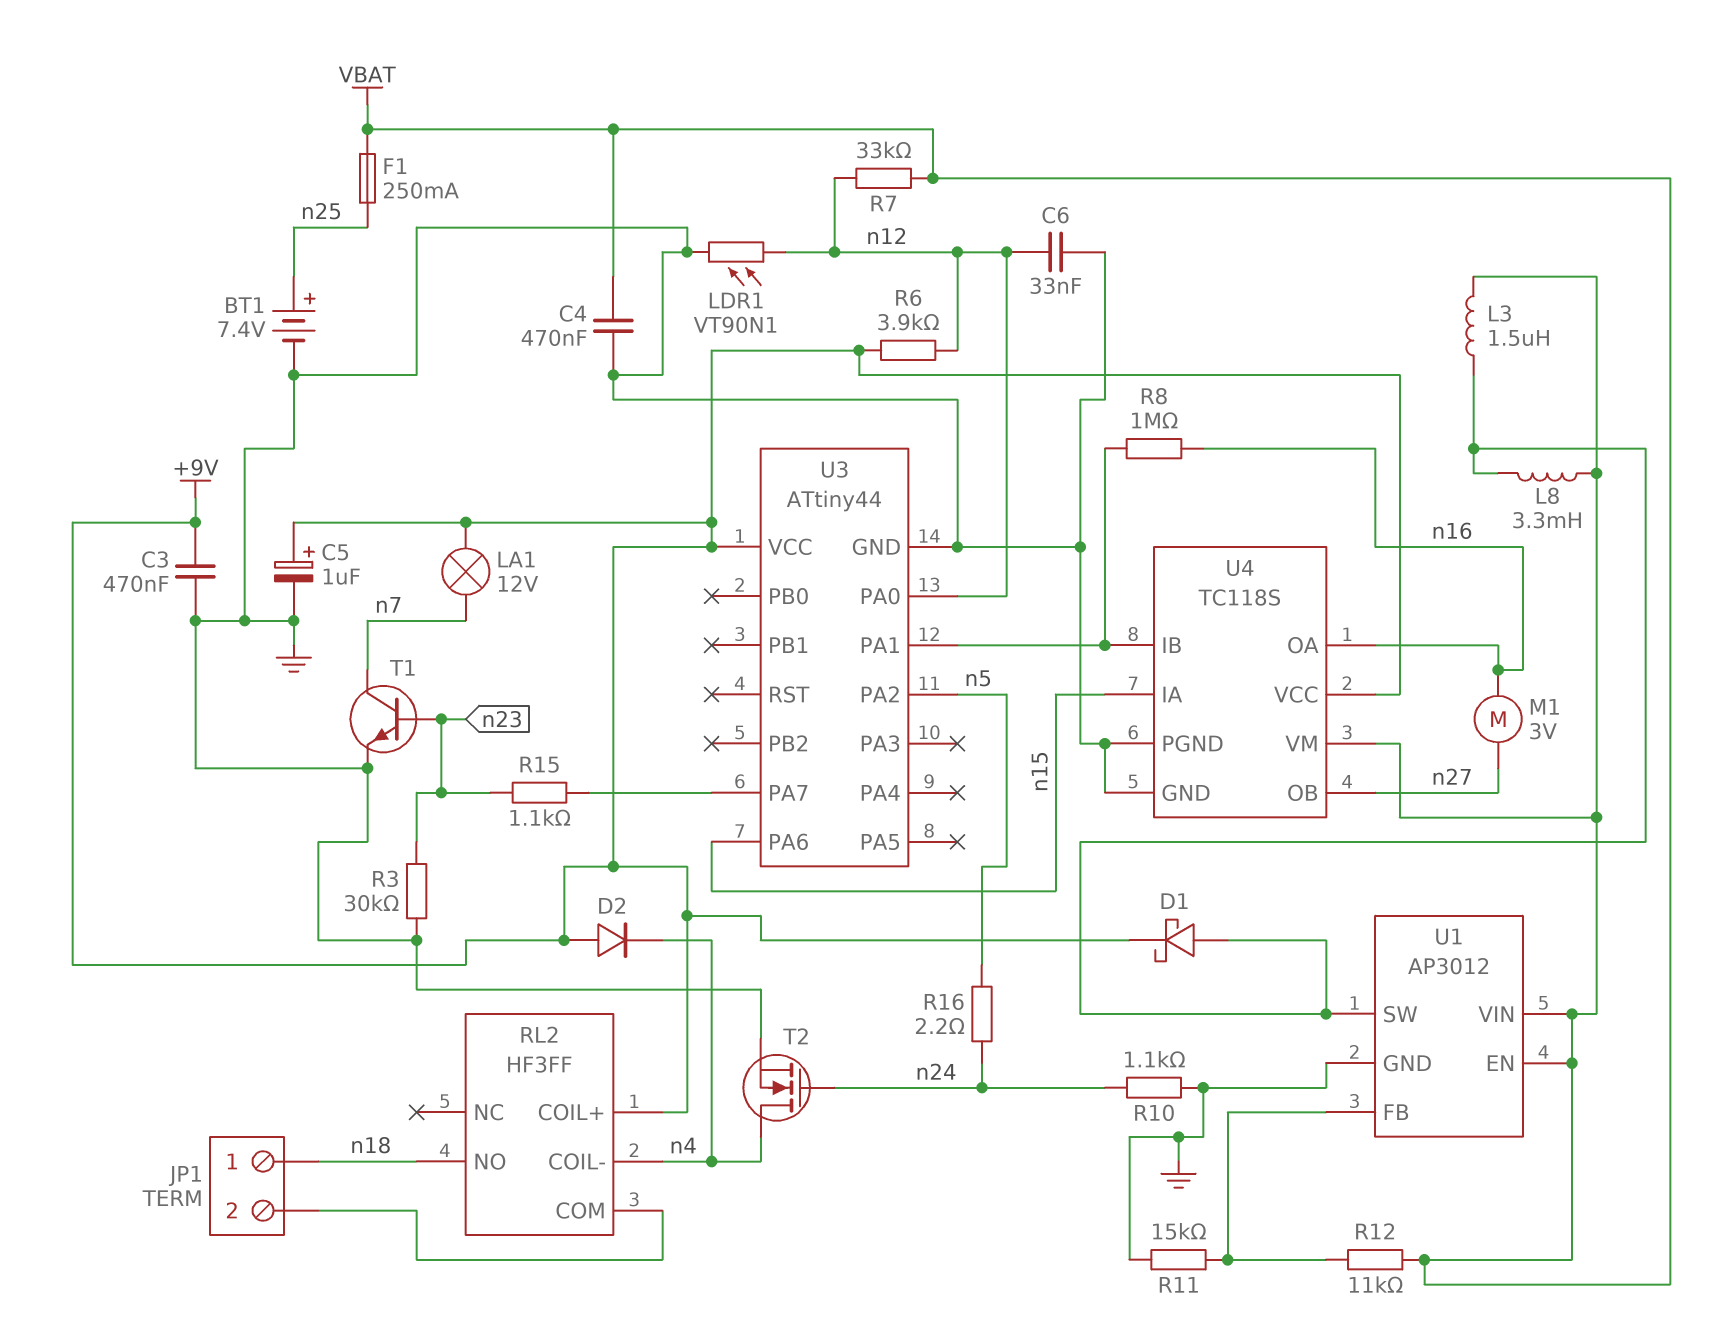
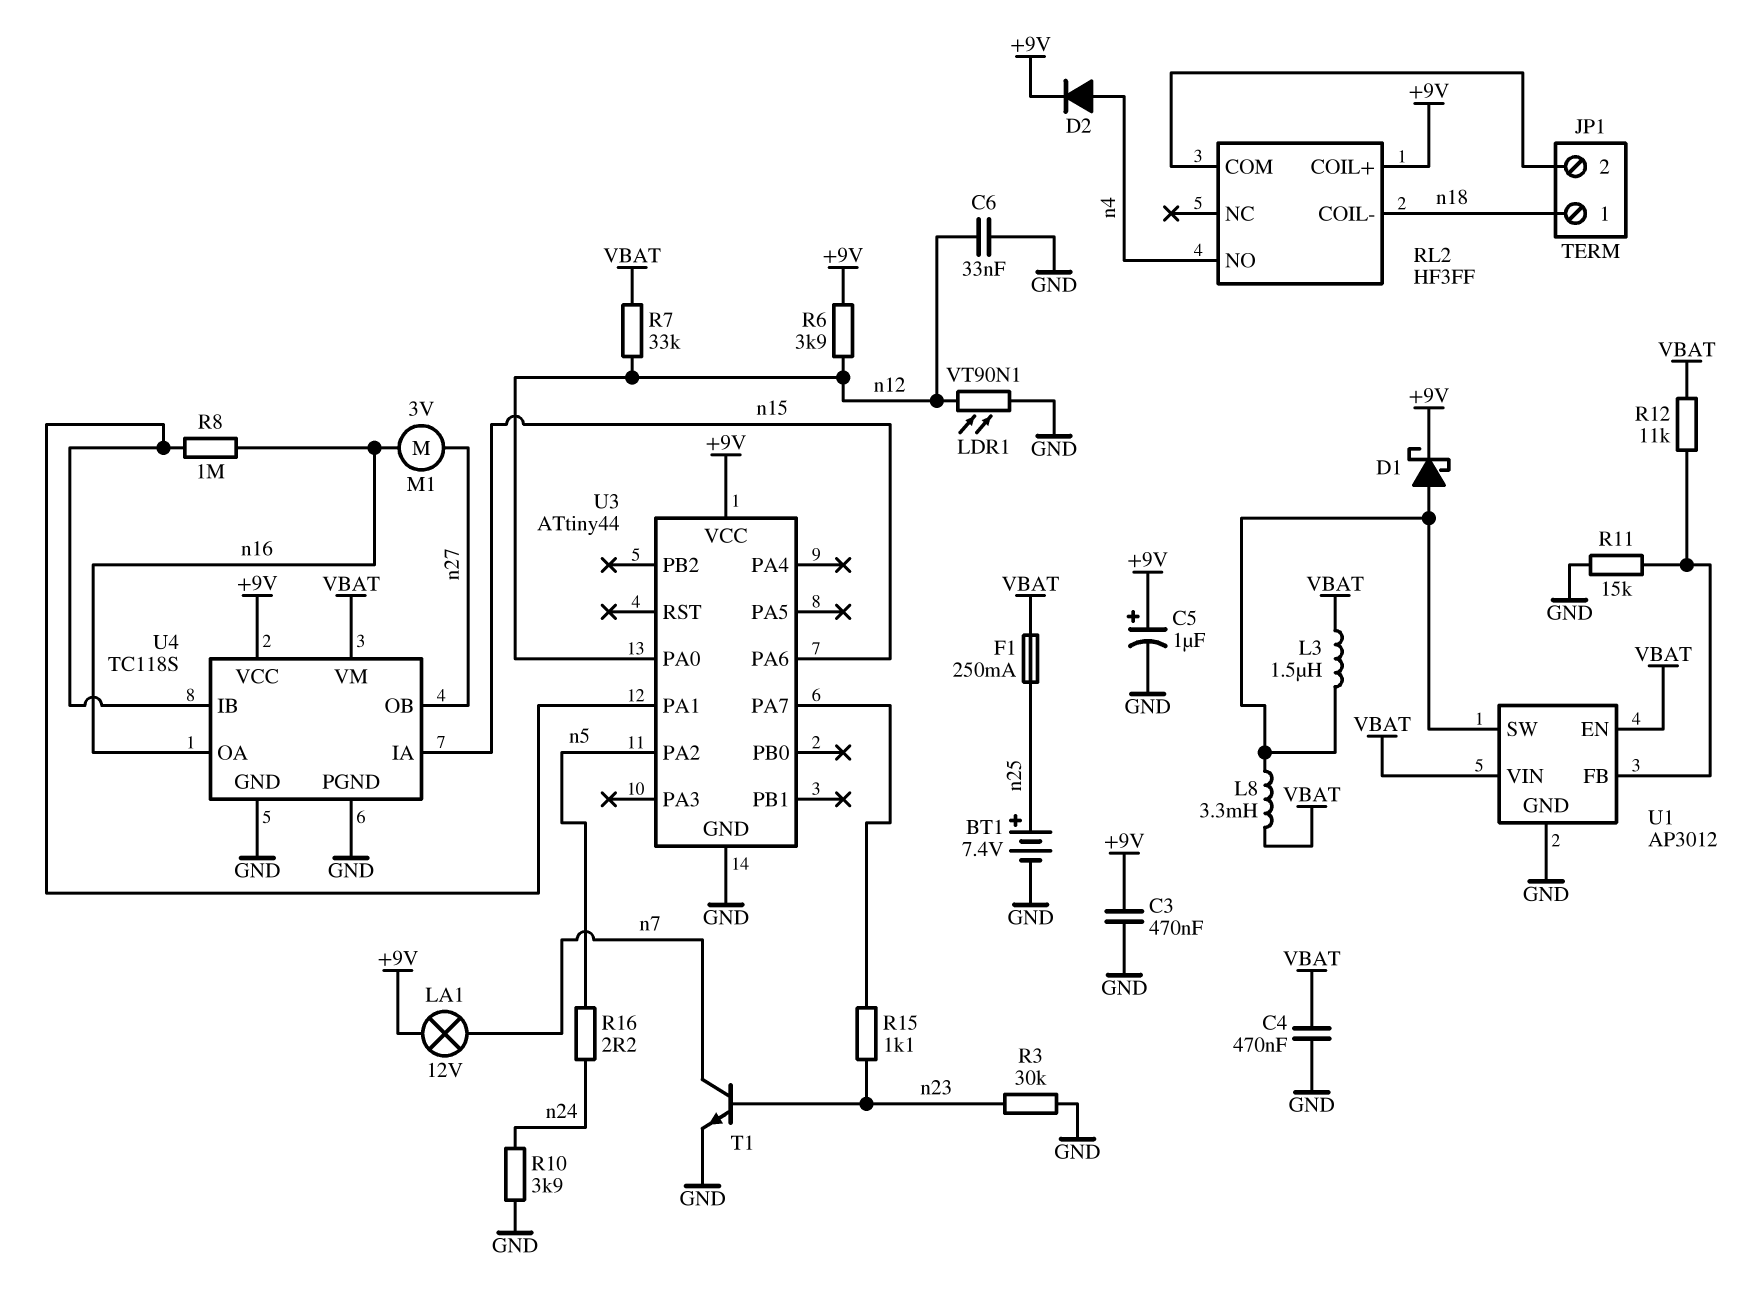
D2: diode (A +9V, K n4) -> diode (A n4, K +9V)
R10: 1.1k (GND, n24) -> 3.9k (GND, n24)
RL2 pin COIL-: n4 -> n18
RL2 pin NO: n18 -> n4
T2: NMOS (G n24, D n4, S GND) -> none

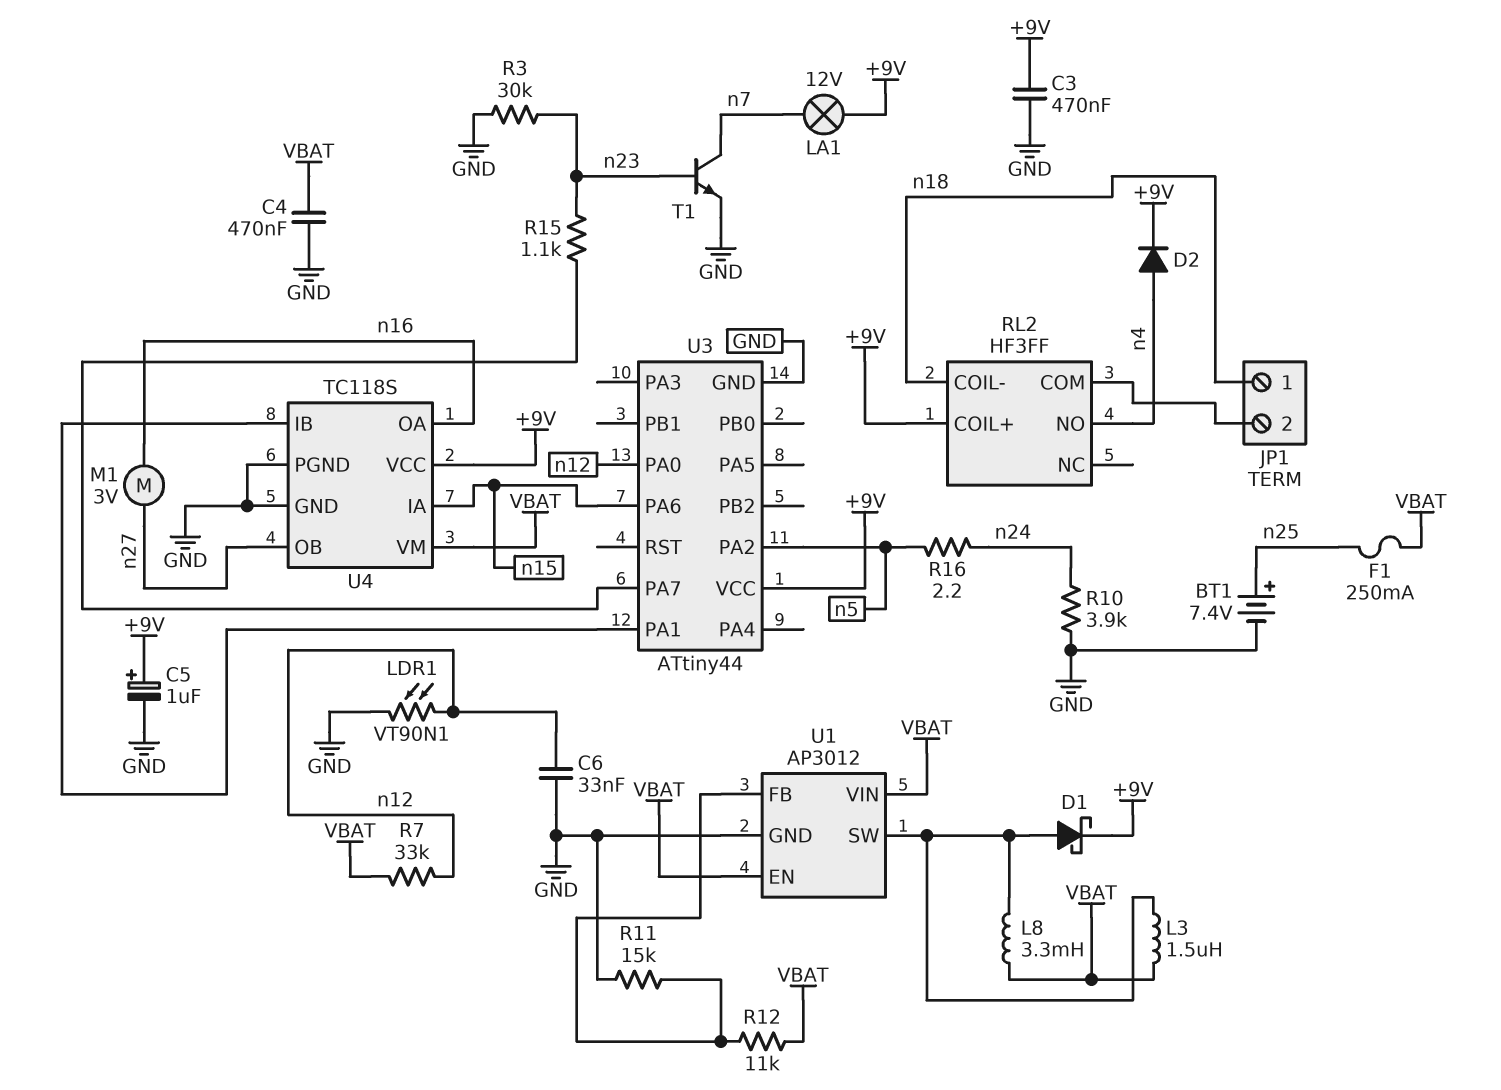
R6: 3.9k (+9V, n12) -> none
R8: 1M (U3/PA1, n16) -> none

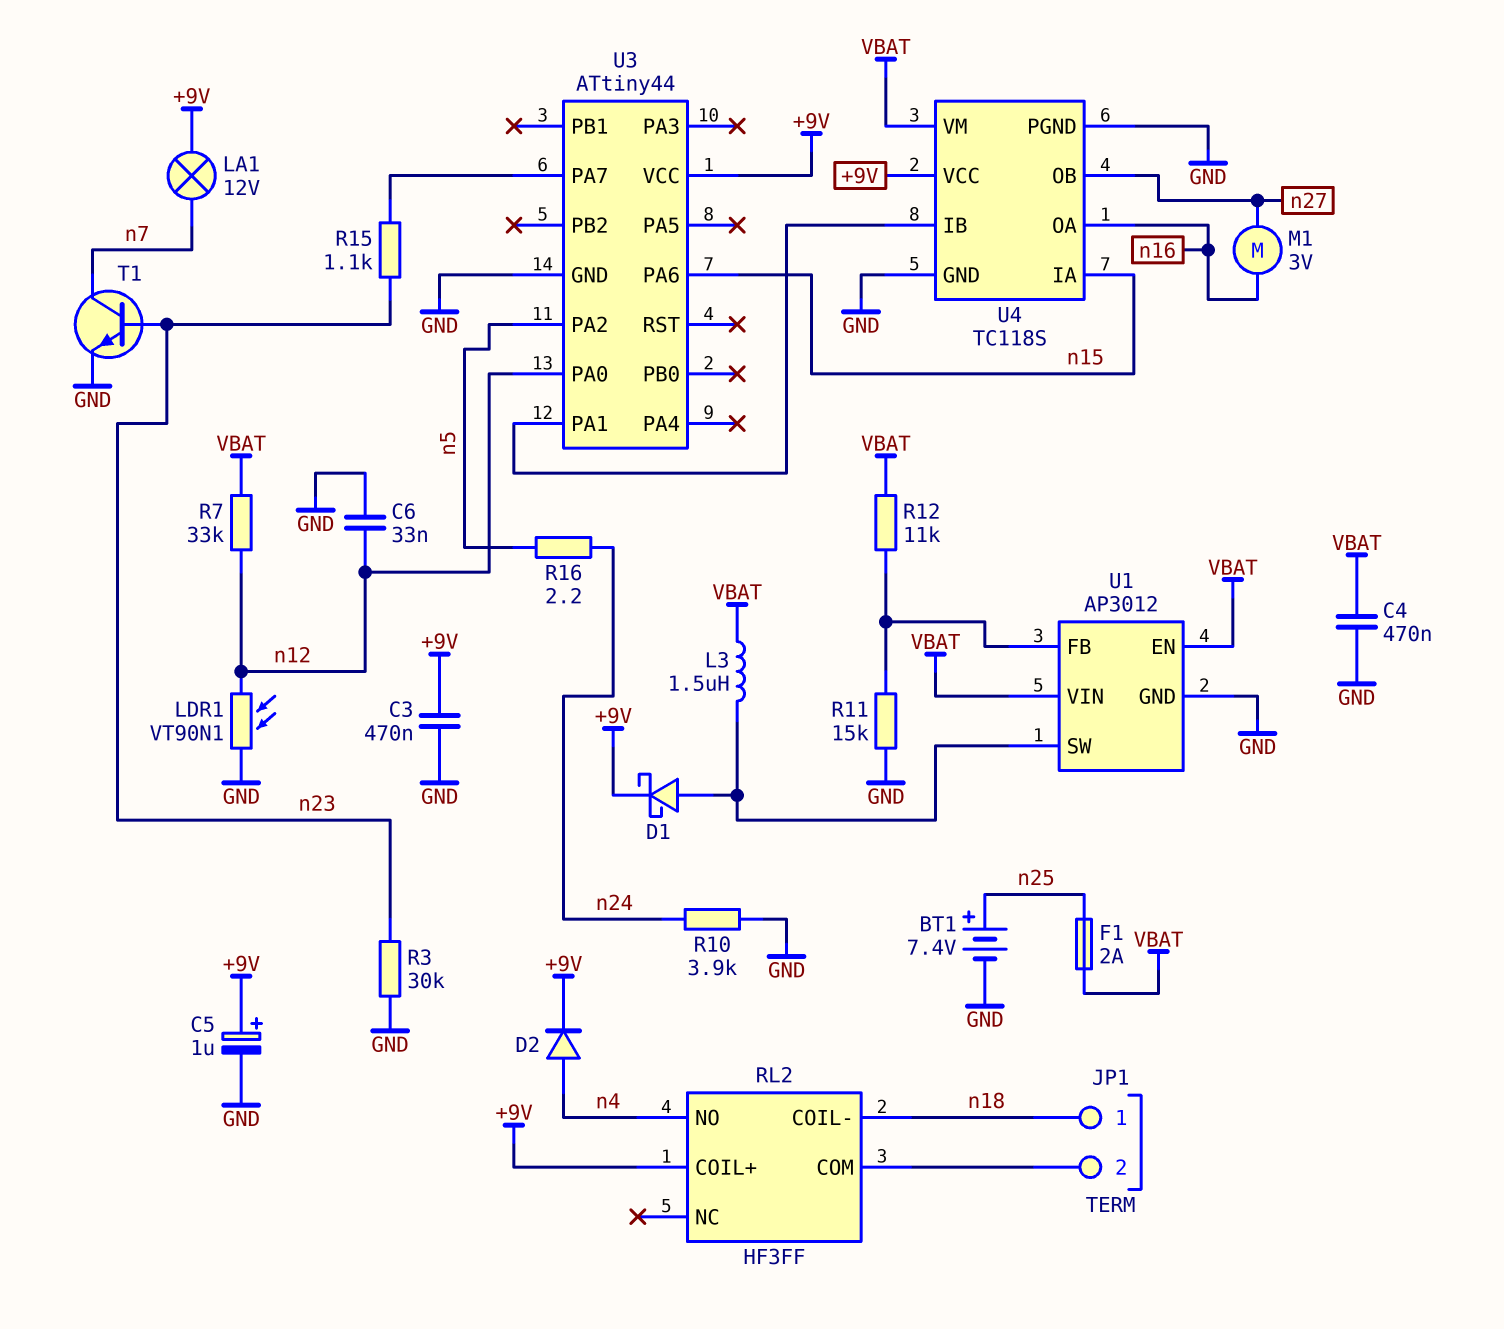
F1: 250mA (VBAT, n25) -> 2A (VBAT, n25)
L8: 3.3mH (U1/SW, VBAT) -> none

